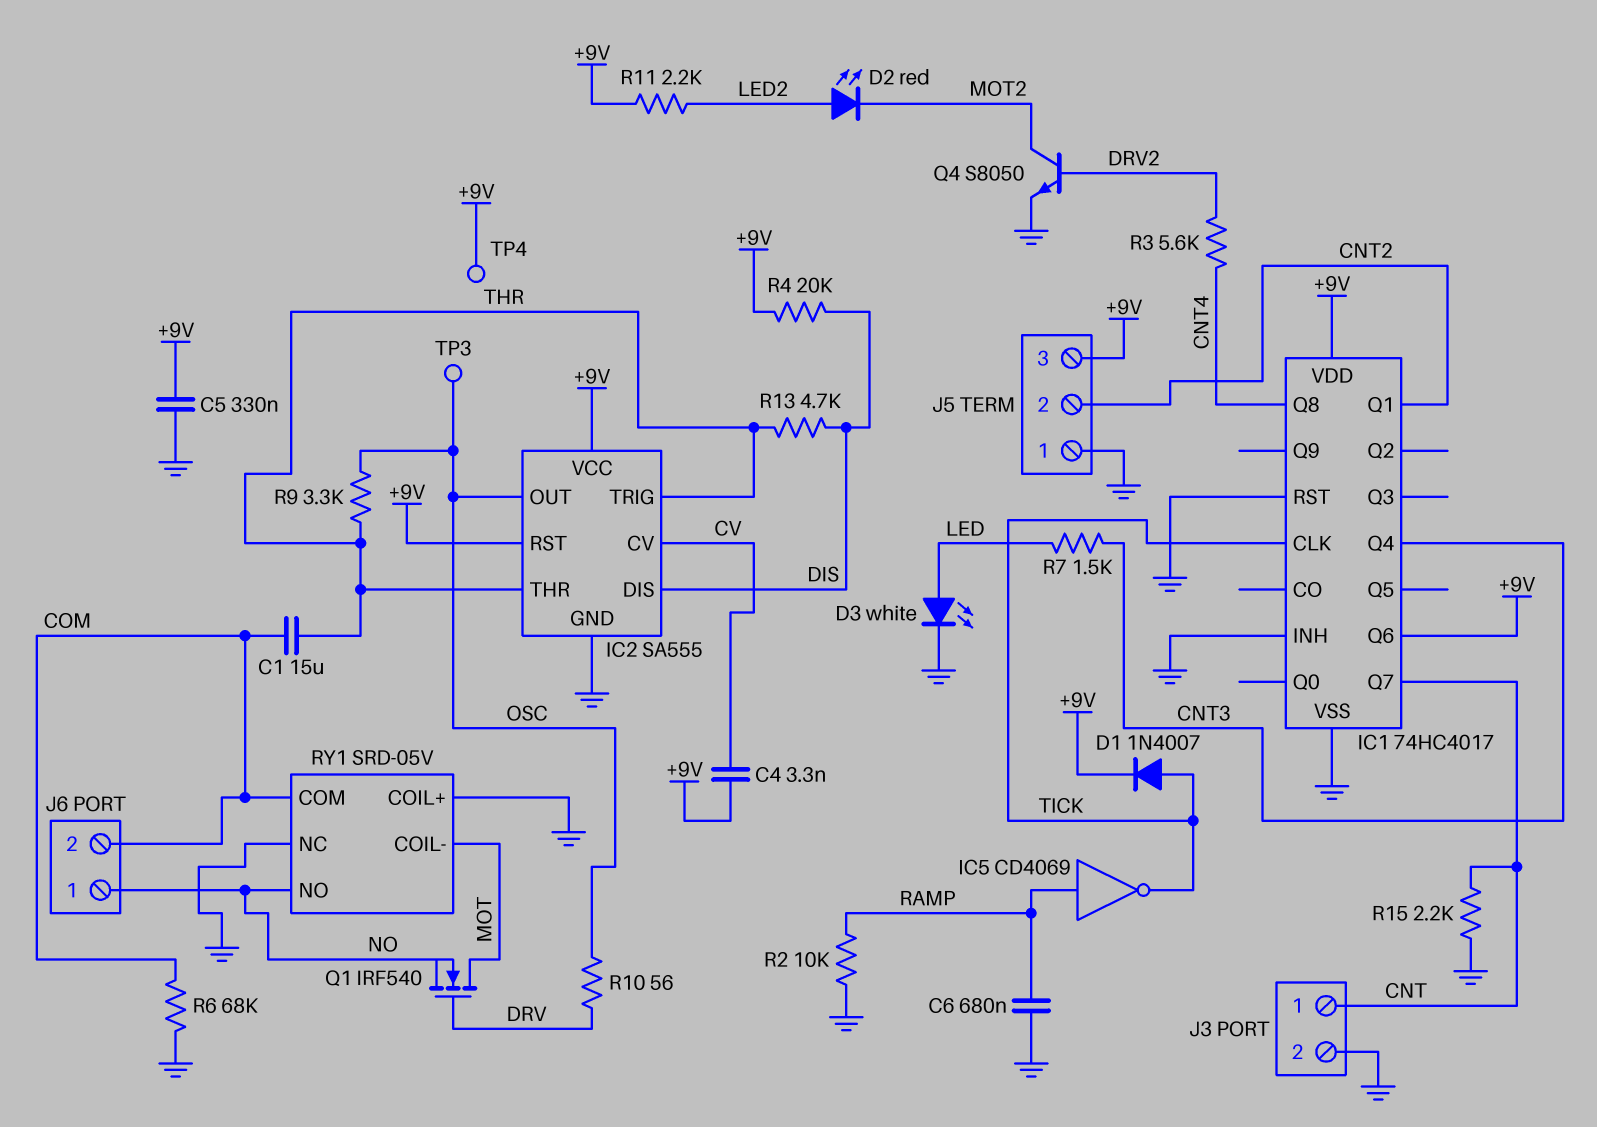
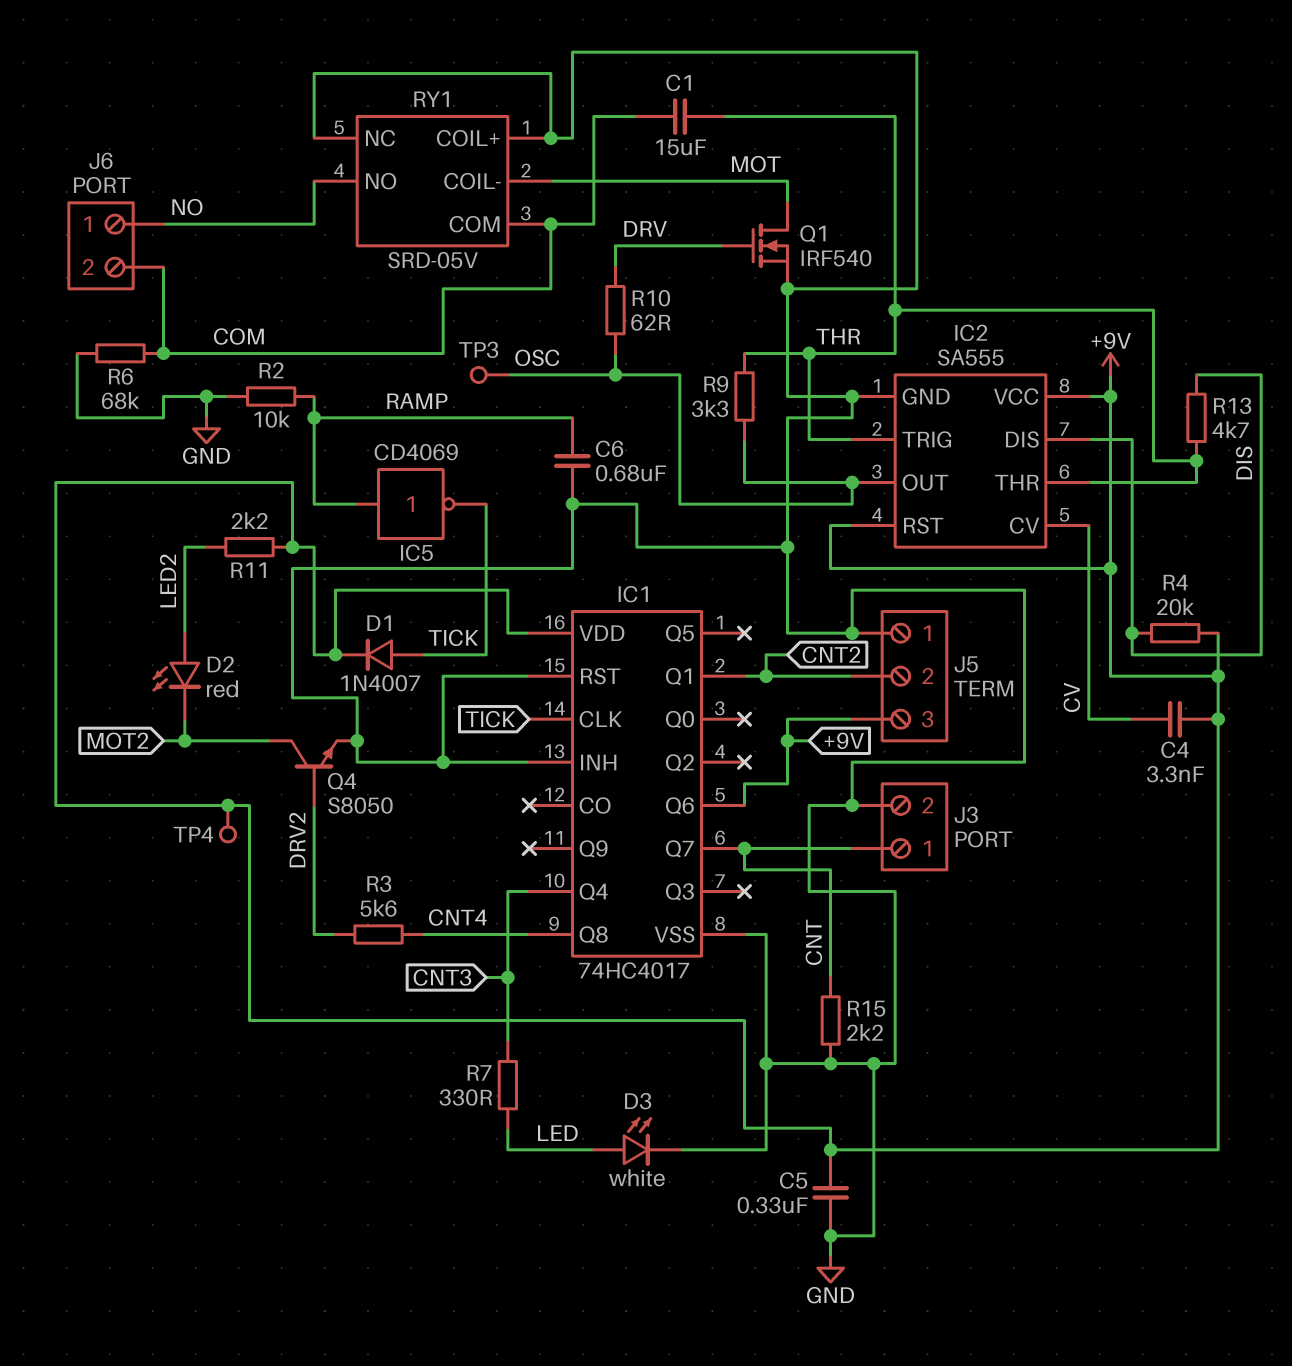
Q1: NMOS IRF540 (G DRV, D MOT, S NO) -> NMOS IRF540 (G DRV, D MOT, S GND)
R7: 1.5k (CNT3, LED) -> 330 (CNT3, LED)
R10: 56 (DRV, OSC) -> 62 (DRV, OSC)

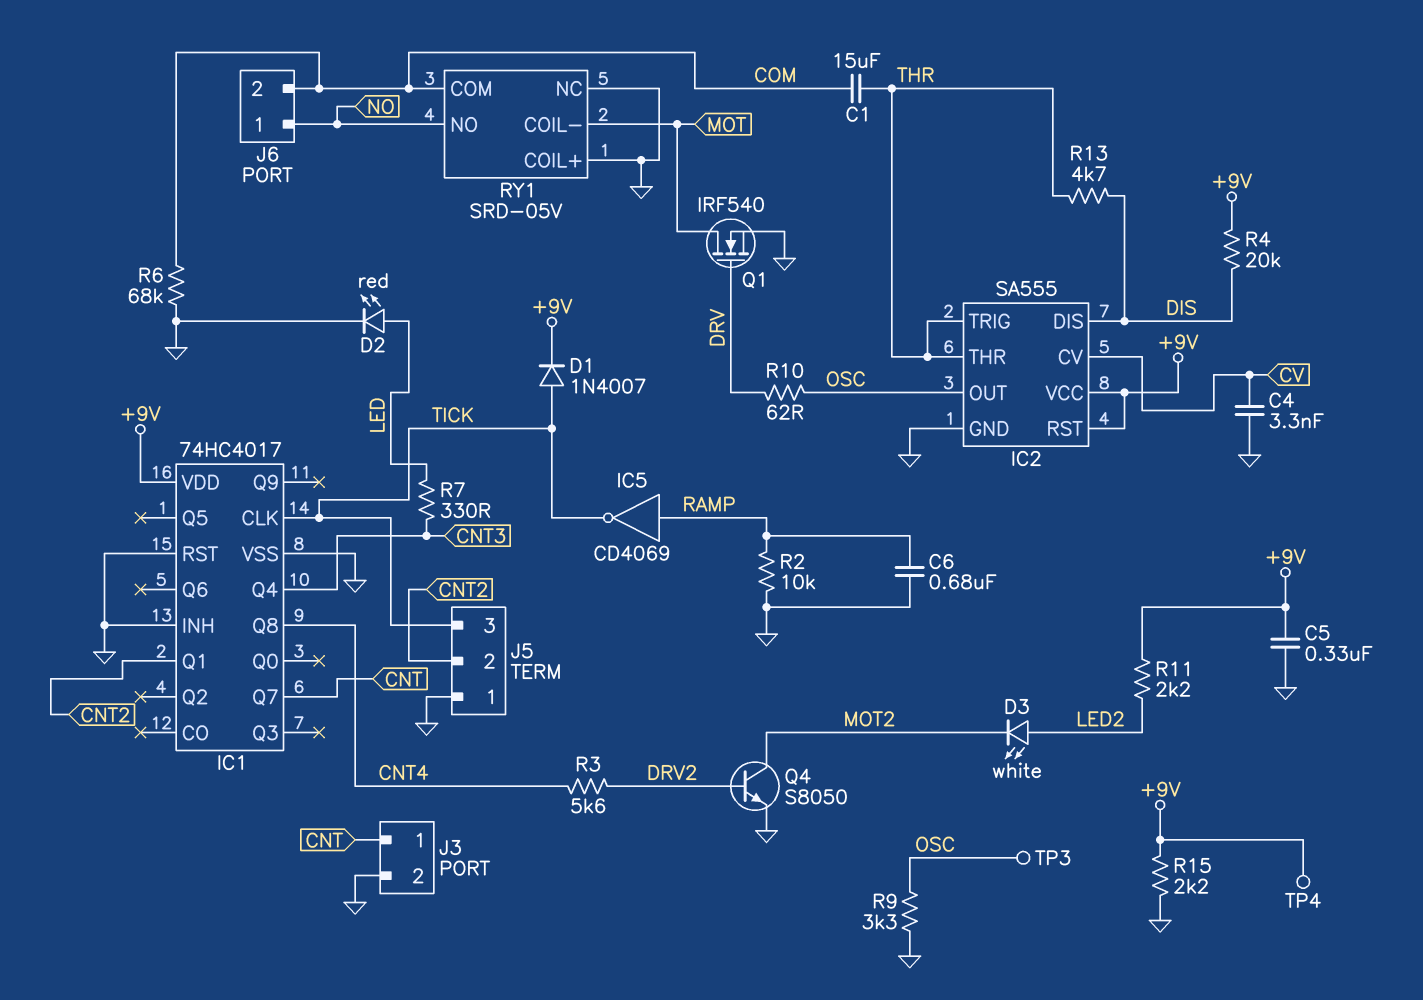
C4: 3.3nF (+9V, CV) -> 3.3nF (CV, GND)
D2: LED red (A LED2, K MOT2) -> LED red (A LED, K GND)
D3: LED white (A LED, K GND) -> LED white (A LED2, K MOT2)
IC1 pin Q6: +9V -> none
J5 pin 3: +9V -> TICK
R9: 3.3k (OSC, THR) -> 3.3k (GND, OSC)
R15: 2.2k (CNT, GND) -> 2.2k (+9V, GND)

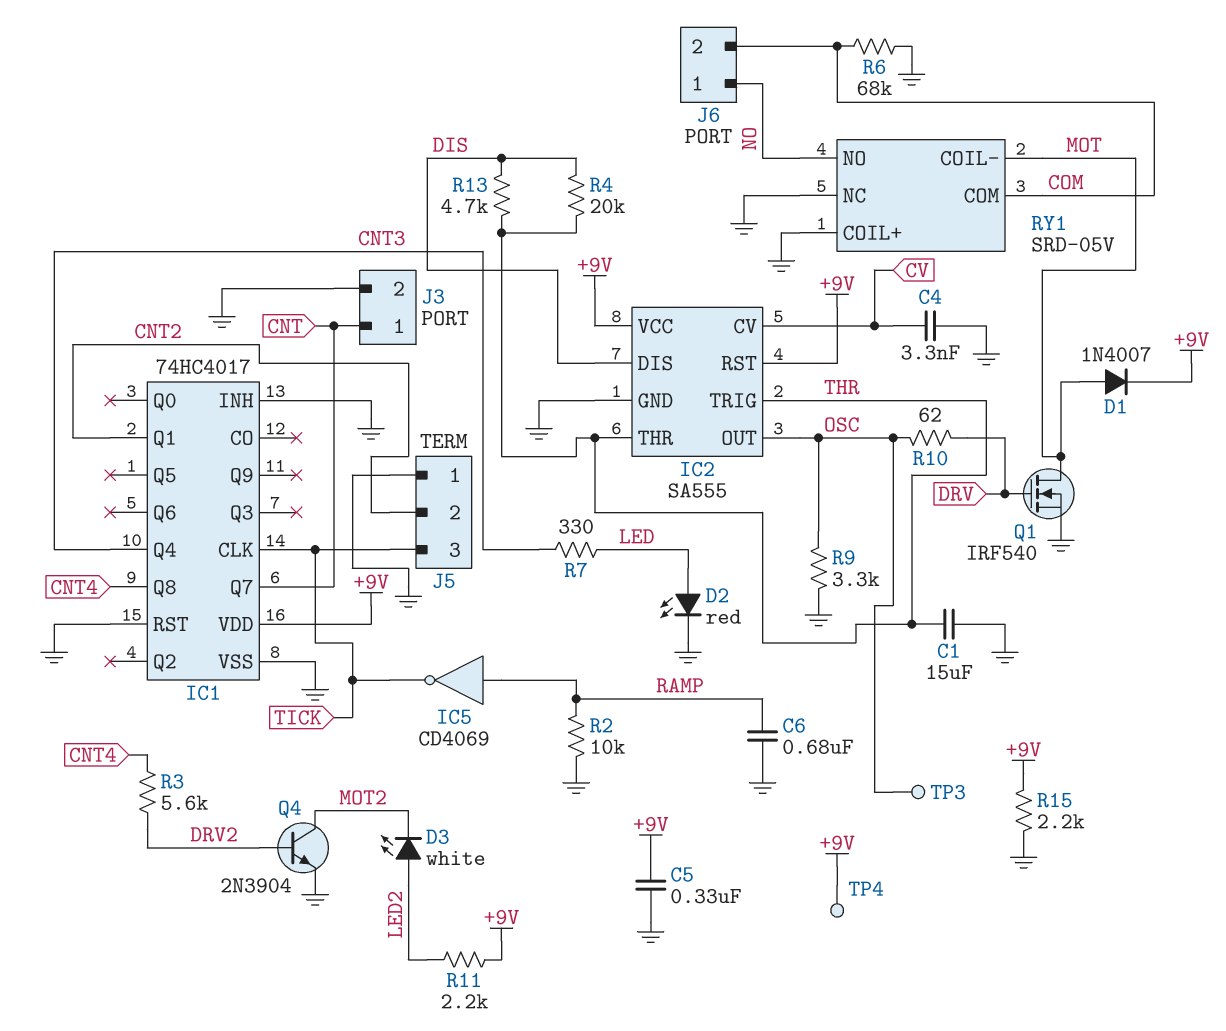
C1: 15uF (COM, THR) -> 15uF (GND, THR)
D1: diode 1N4007 (A TICK, K +9V) -> diode 1N4007 (A MOT, K +9V)
Q4: NPN S8050 (B DRV2, C MOT2, E GND) -> NPN 2N3904 (B DRV2, C MOT2, E GND)
R4: 20k (+9V, DIS) -> 20k (DIS, THR)

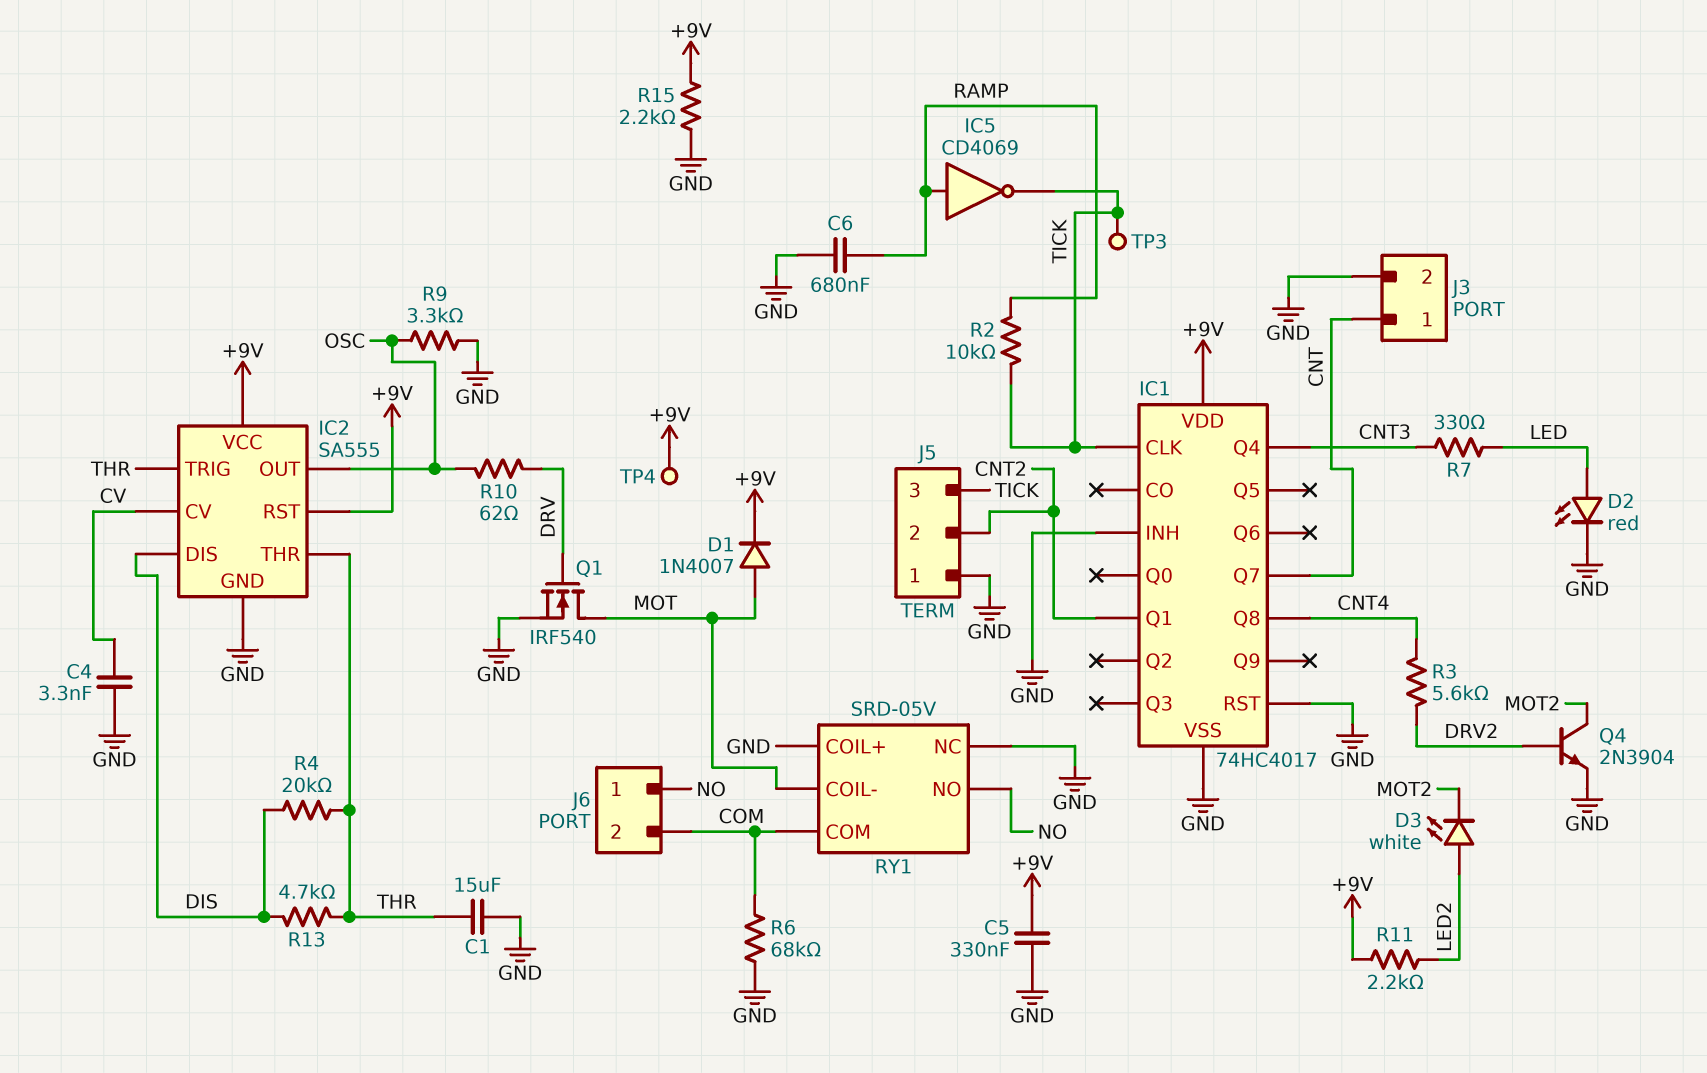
R2: 10k (GND, RAMP) -> 10k (RAMP, TICK)
TP3: test point (OSC) -> test point (TICK)

